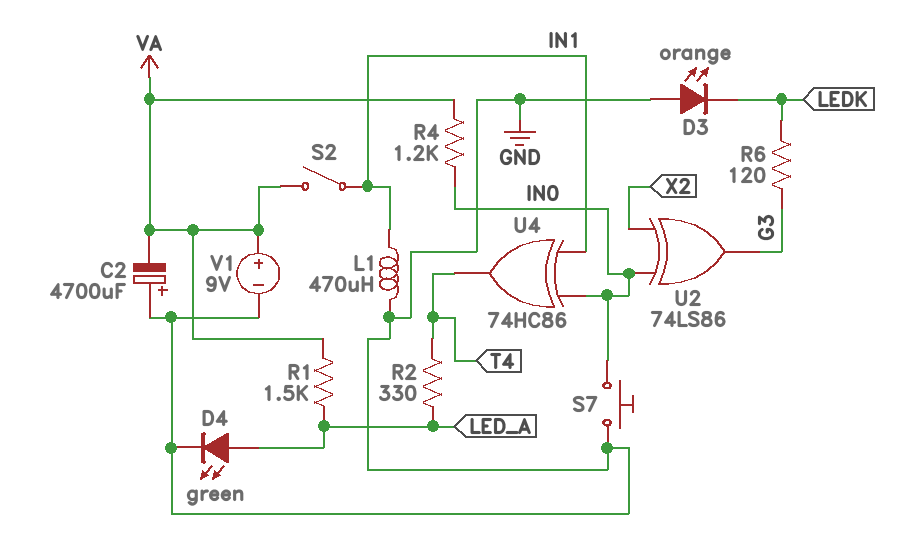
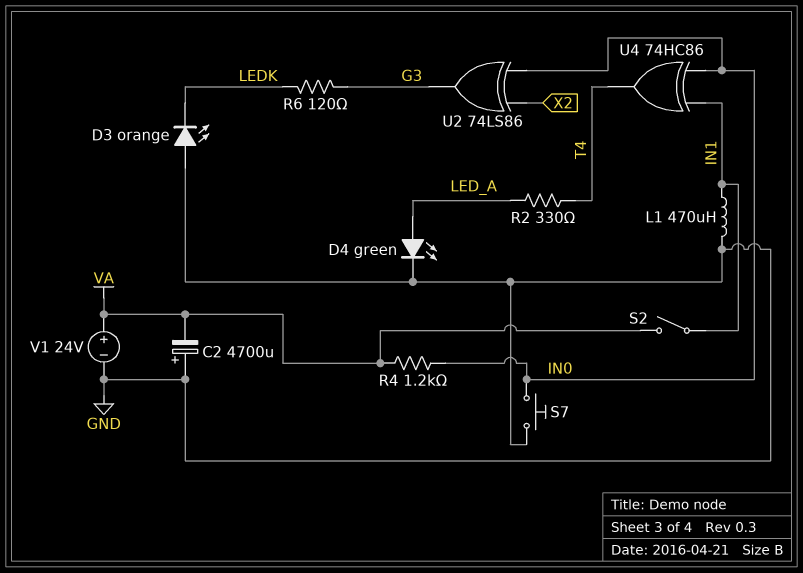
R1: 1.5k (LED_A, VA) -> none
V1: 9V (plus VA, minus GND) -> 24V (plus VA, minus GND)

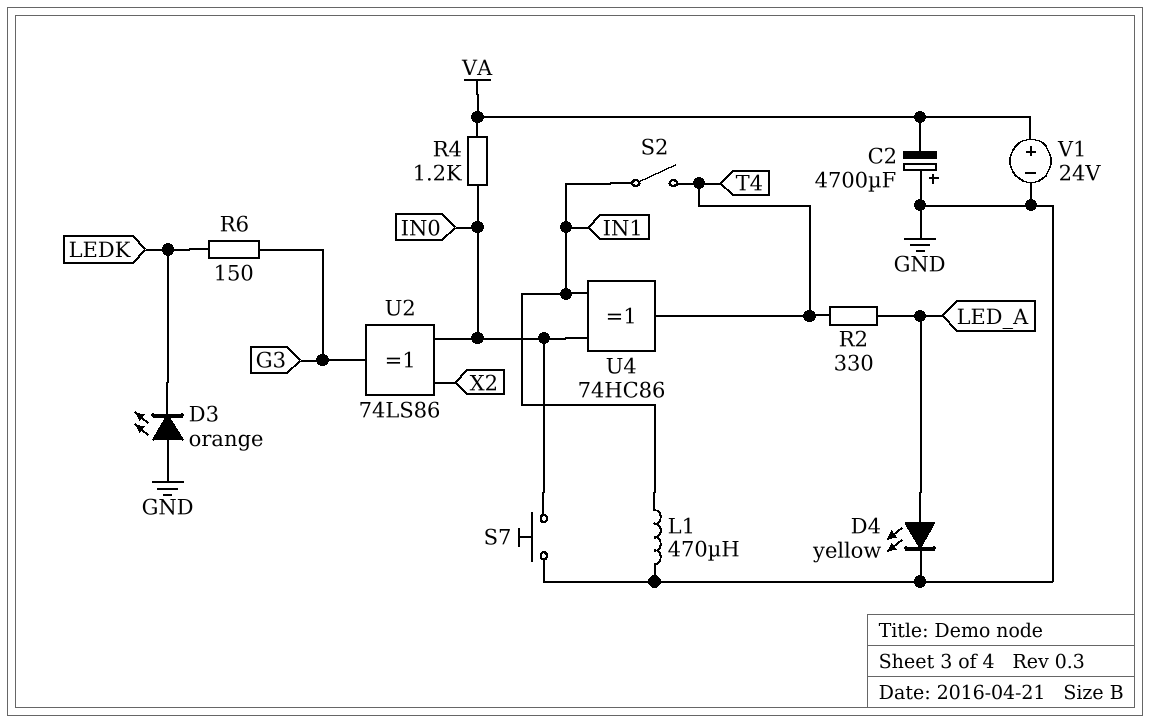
D4: LED green (A LED_A, K GND) -> LED yellow (A LED_A, K GND)
R6: 120 (G3, LEDK) -> 150 (G3, LEDK)
S2: switch (IN1, VA) -> switch (IN1, T4)

